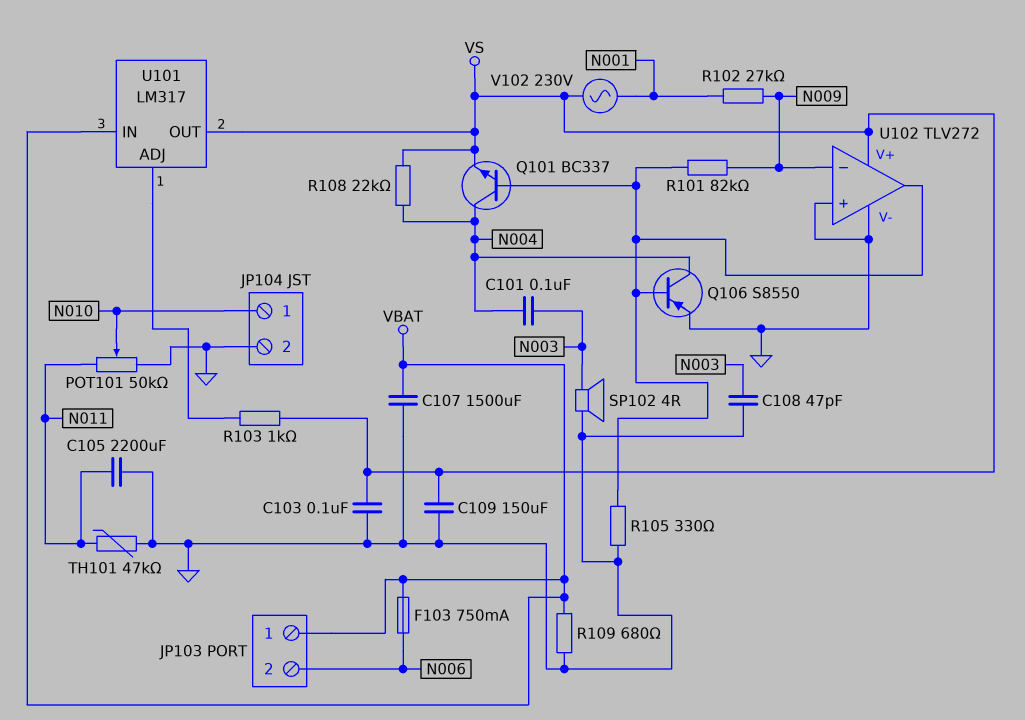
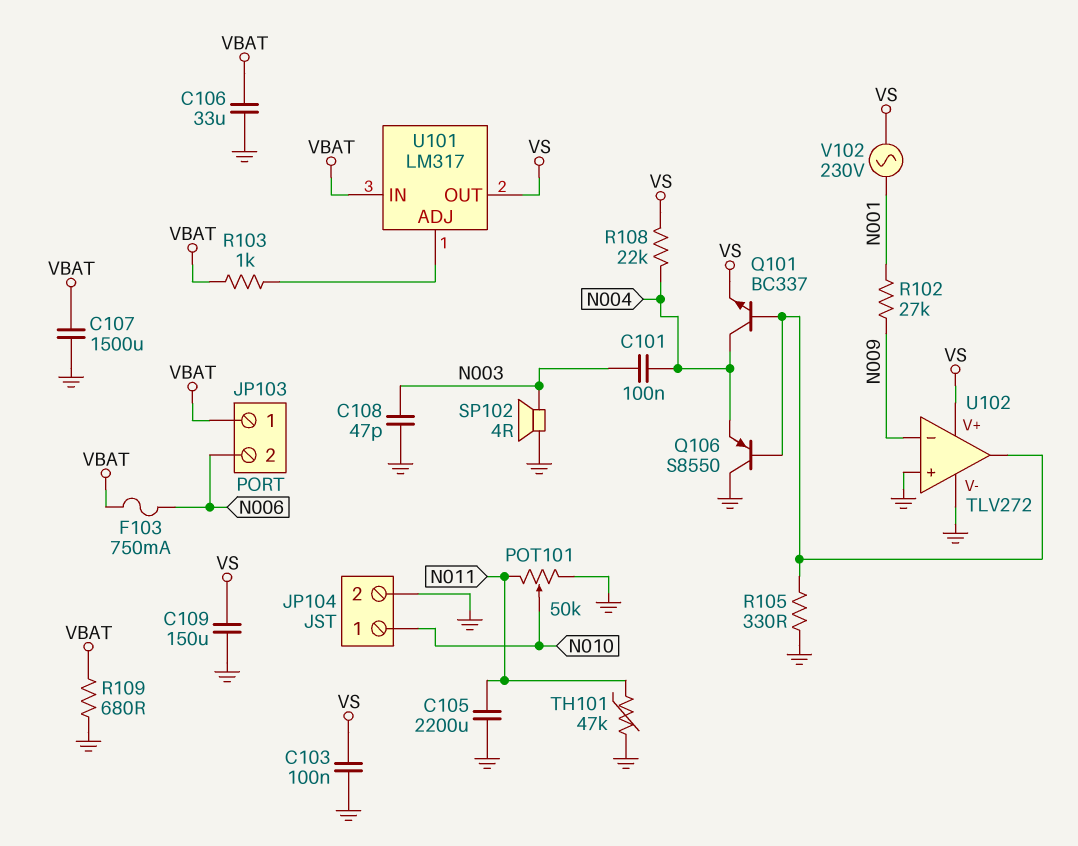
C106: none -> 33uF (GND, VBAT)
Q106: PNP S8550 (B U102/out, C N004, E GND) -> PNP S8550 (B U102/out, C GND, E N004)
R101: 82k (N009, U102/out) -> none
R103: 1k (U101/ADJ, VS) -> 1k (U101/ADJ, VBAT)

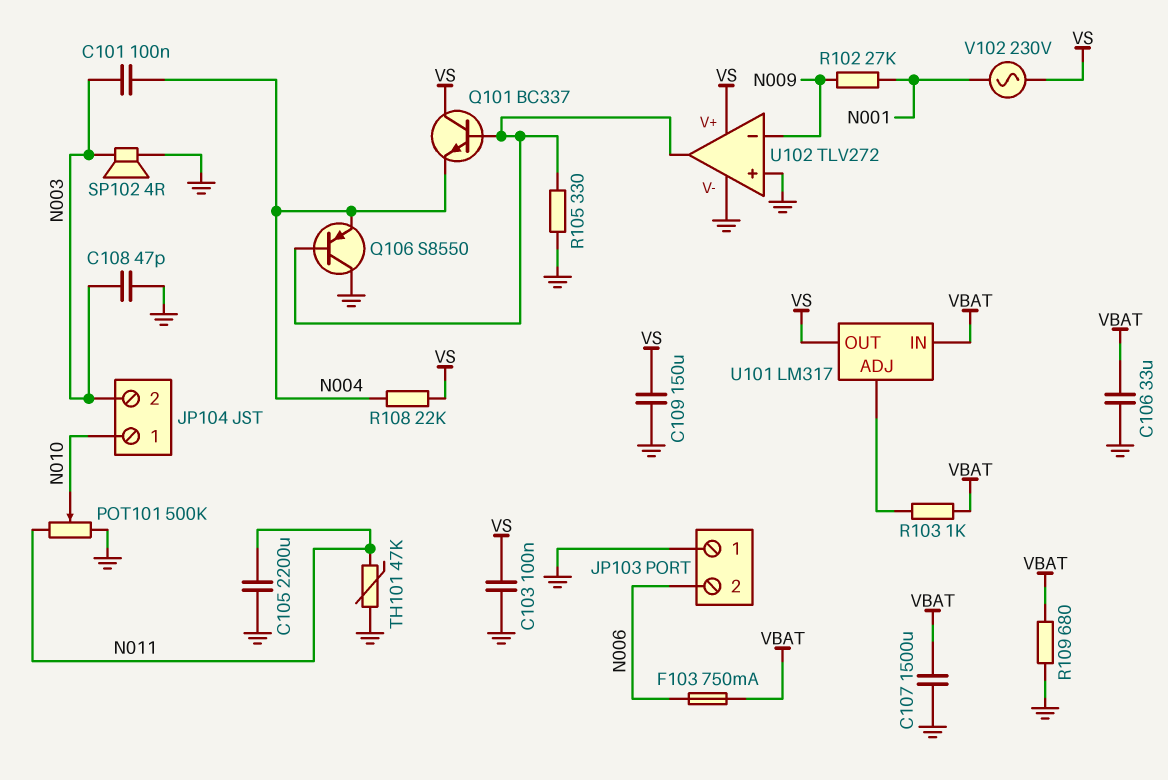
JP103 pin 1: VBAT -> GND
JP104 pin 2: GND -> N003
POT101: 50k (GND, N011, wiper N010) -> 500k (GND, N011, wiper N010)
Q101: NPN BC337 (B U102/out, C N004, E VS) -> NPN BC337 (B U102/out, C VS, E N004)

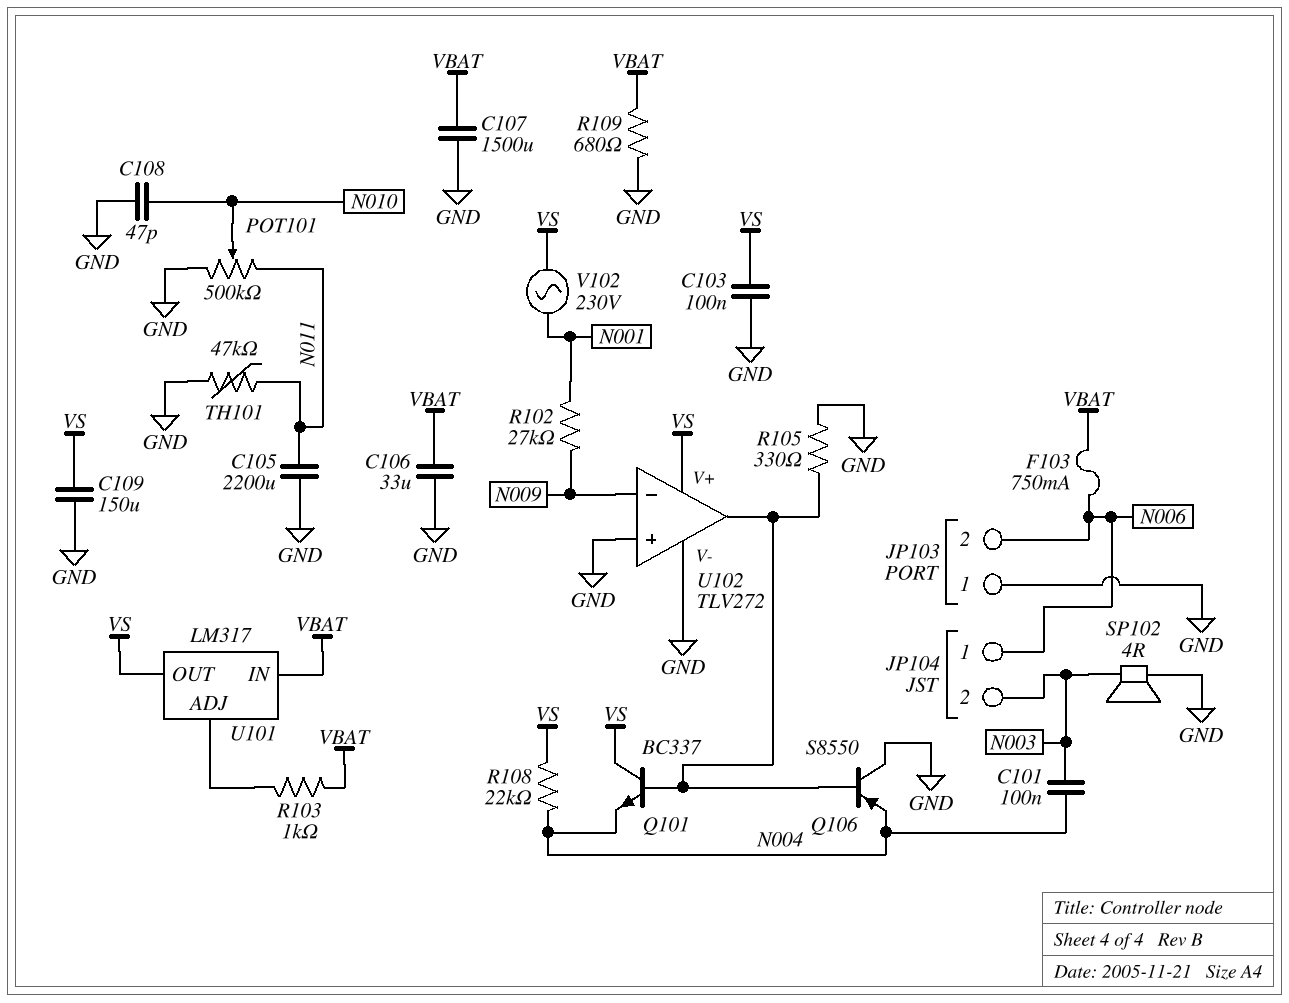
C108: 47pF (GND, N003) -> 47pF (GND, N010)
JP104 pin 1: N010 -> N006

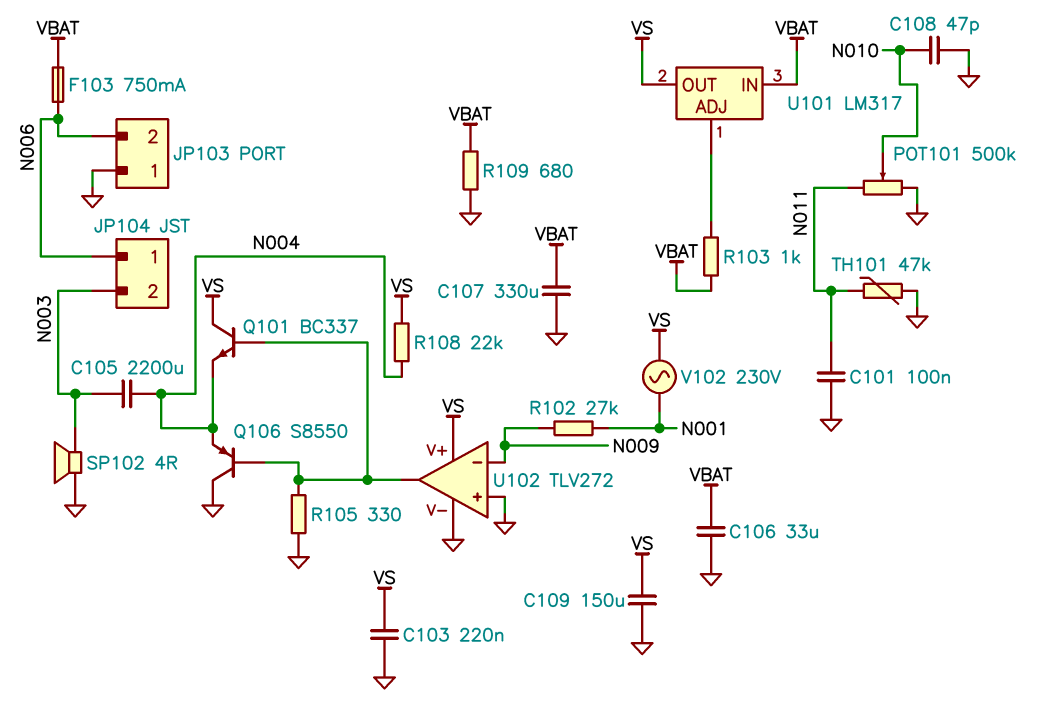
C101: 100nF (N003, N004) -> 100nF (GND, N011)
C103: 100nF (GND, VS) -> 220nF (GND, VS)
C105: 2200uF (GND, N011) -> 2200uF (N003, N004)
C107: 1500uF (GND, VBAT) -> 330uF (GND, VBAT)

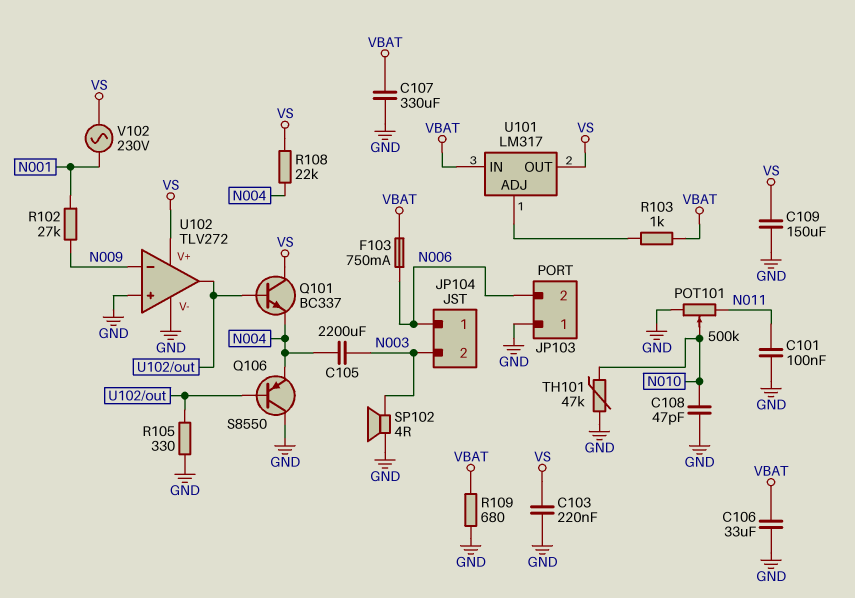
TH101: 47k (GND, N011) -> 47k (GND, N010)

